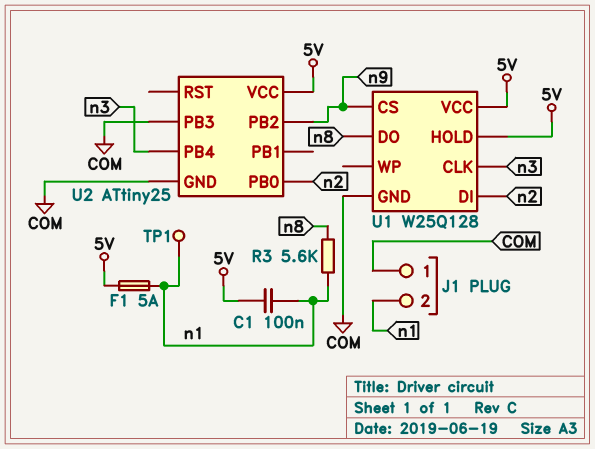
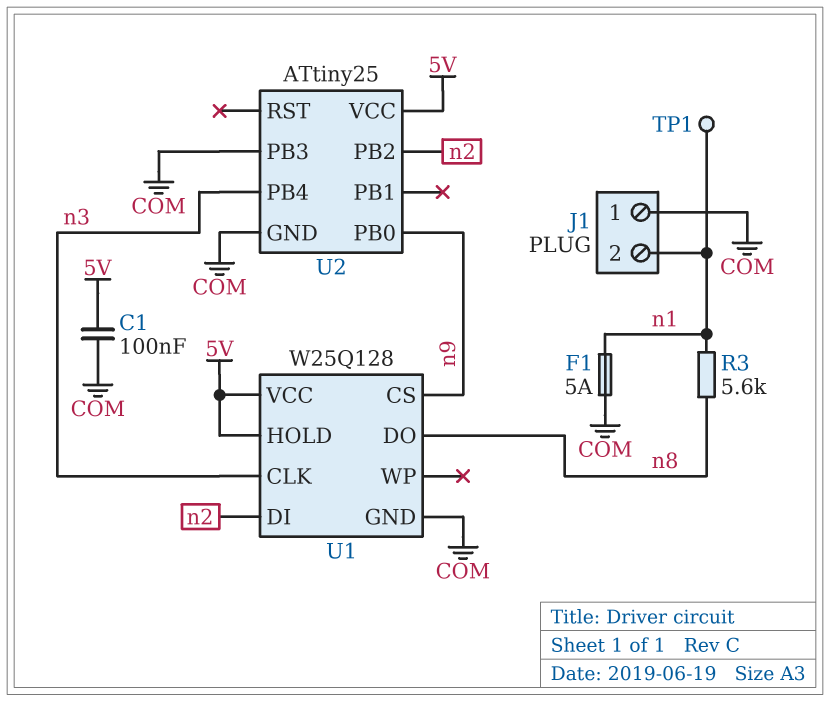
C1: 100nF (5V, n1) -> 100nF (5V, COM)
F1: 5A (5V, n1) -> 5A (COM, n1)
U2 pin PB0: n2 -> n9
U2 pin PB2: n9 -> n2

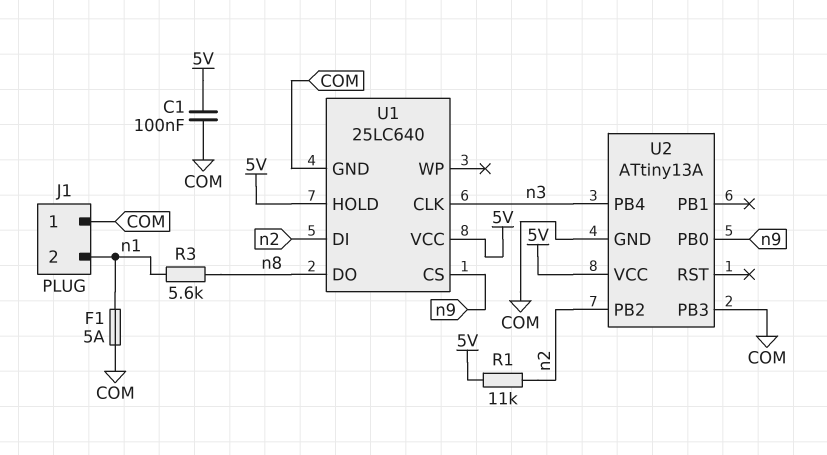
R1: none -> 11k (5V, n2)
TP1: test point (n1) -> none
U1: W25Q128 -> 25LC640
U2: ATtiny25 -> ATtiny13A

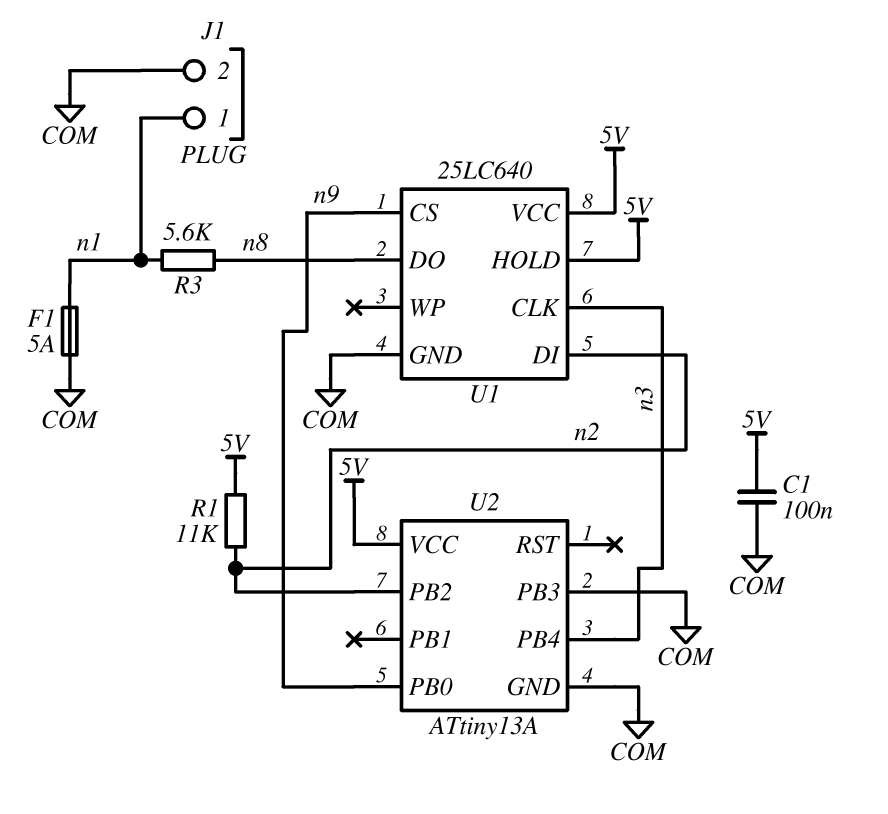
J1 pin 1: COM -> n1
J1 pin 2: n1 -> COM

